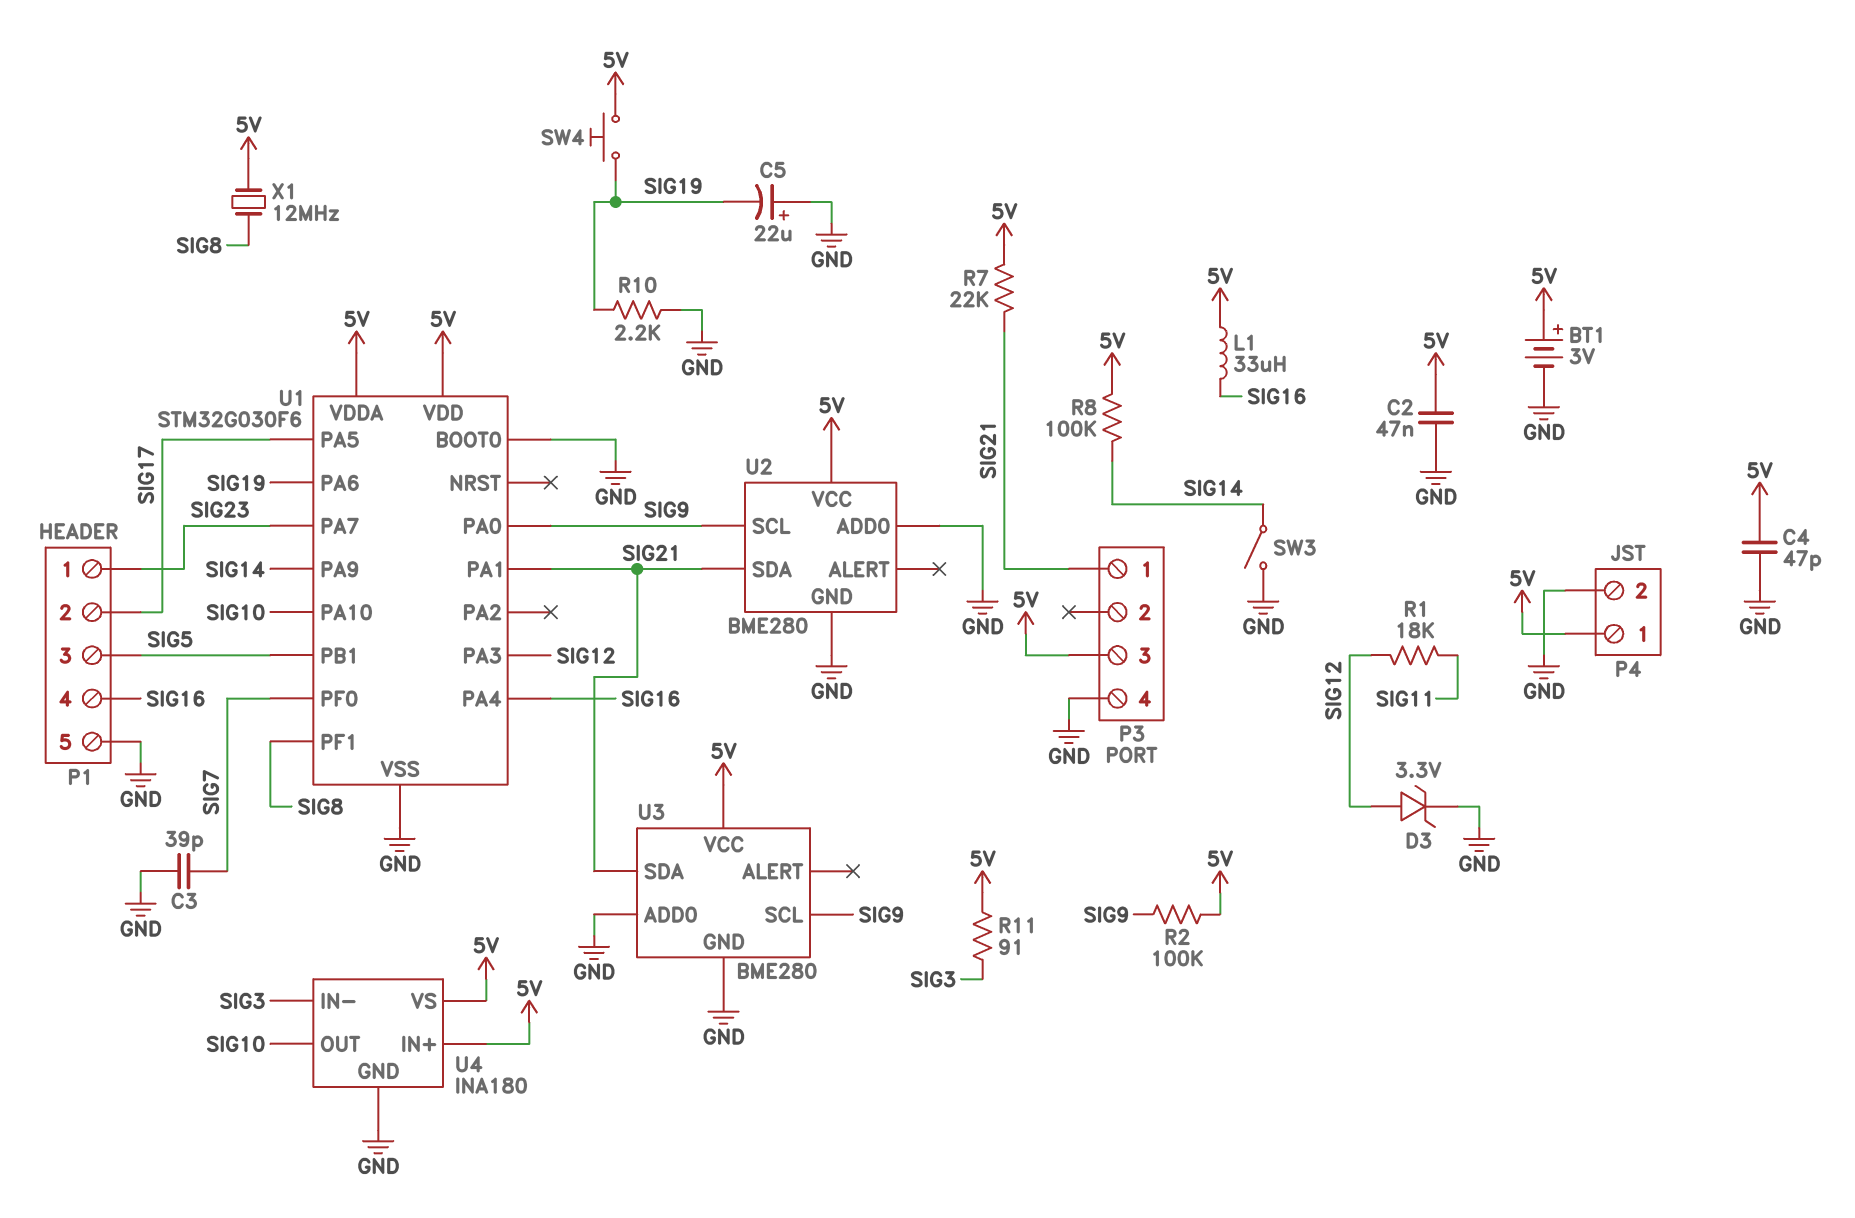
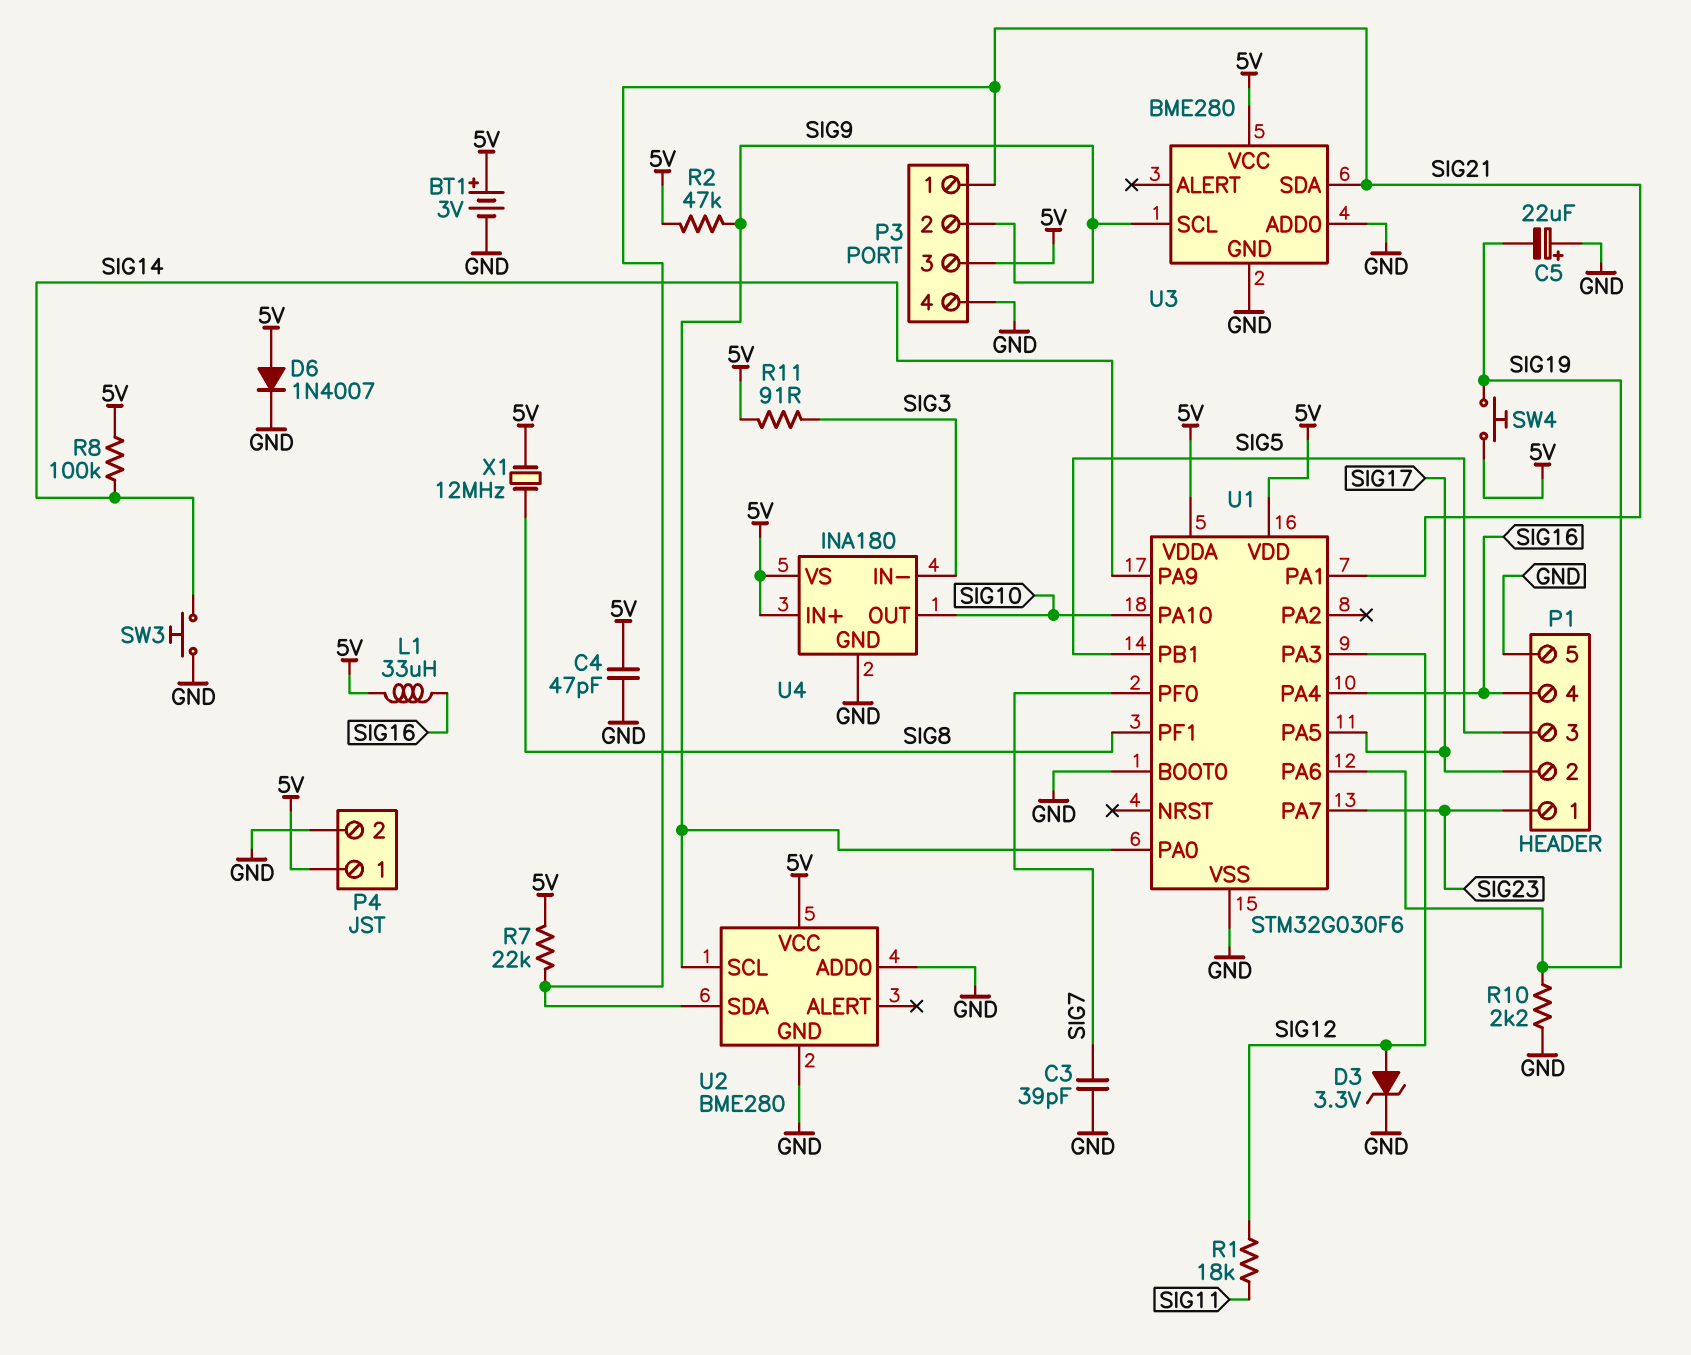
C2: 47nF (5V, GND) -> none
D6: none -> diode 1N4007 (A 5V, K GND)
P3 pin 2: none -> SIG9
R2: 100k (5V, SIG9) -> 47k (5V, SIG9)
SW3: switch (GND, SIG14) -> button (GND, SIG14)

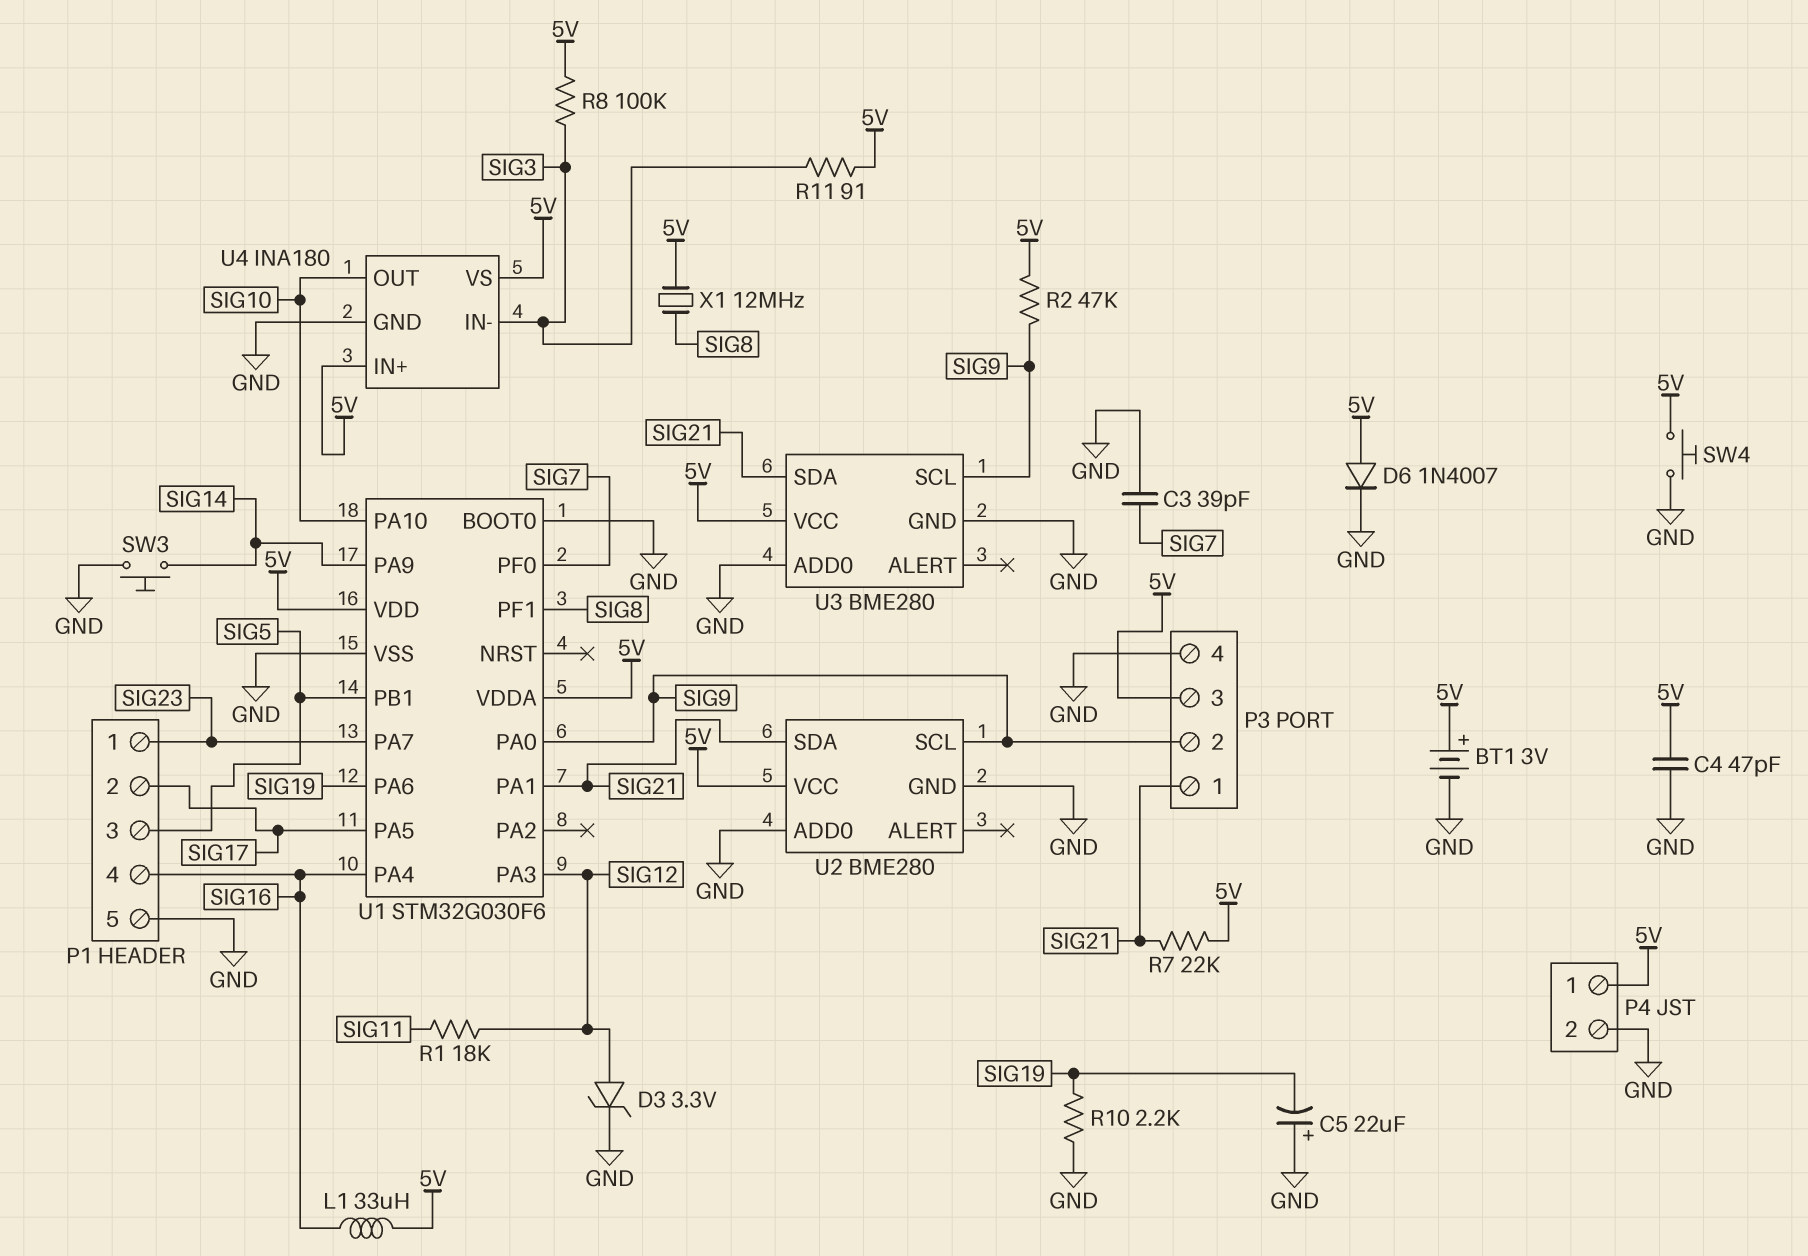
R8: 100k (5V, SIG14) -> 100k (5V, SIG3)
SW4: button (5V, SIG19) -> button (5V, GND)

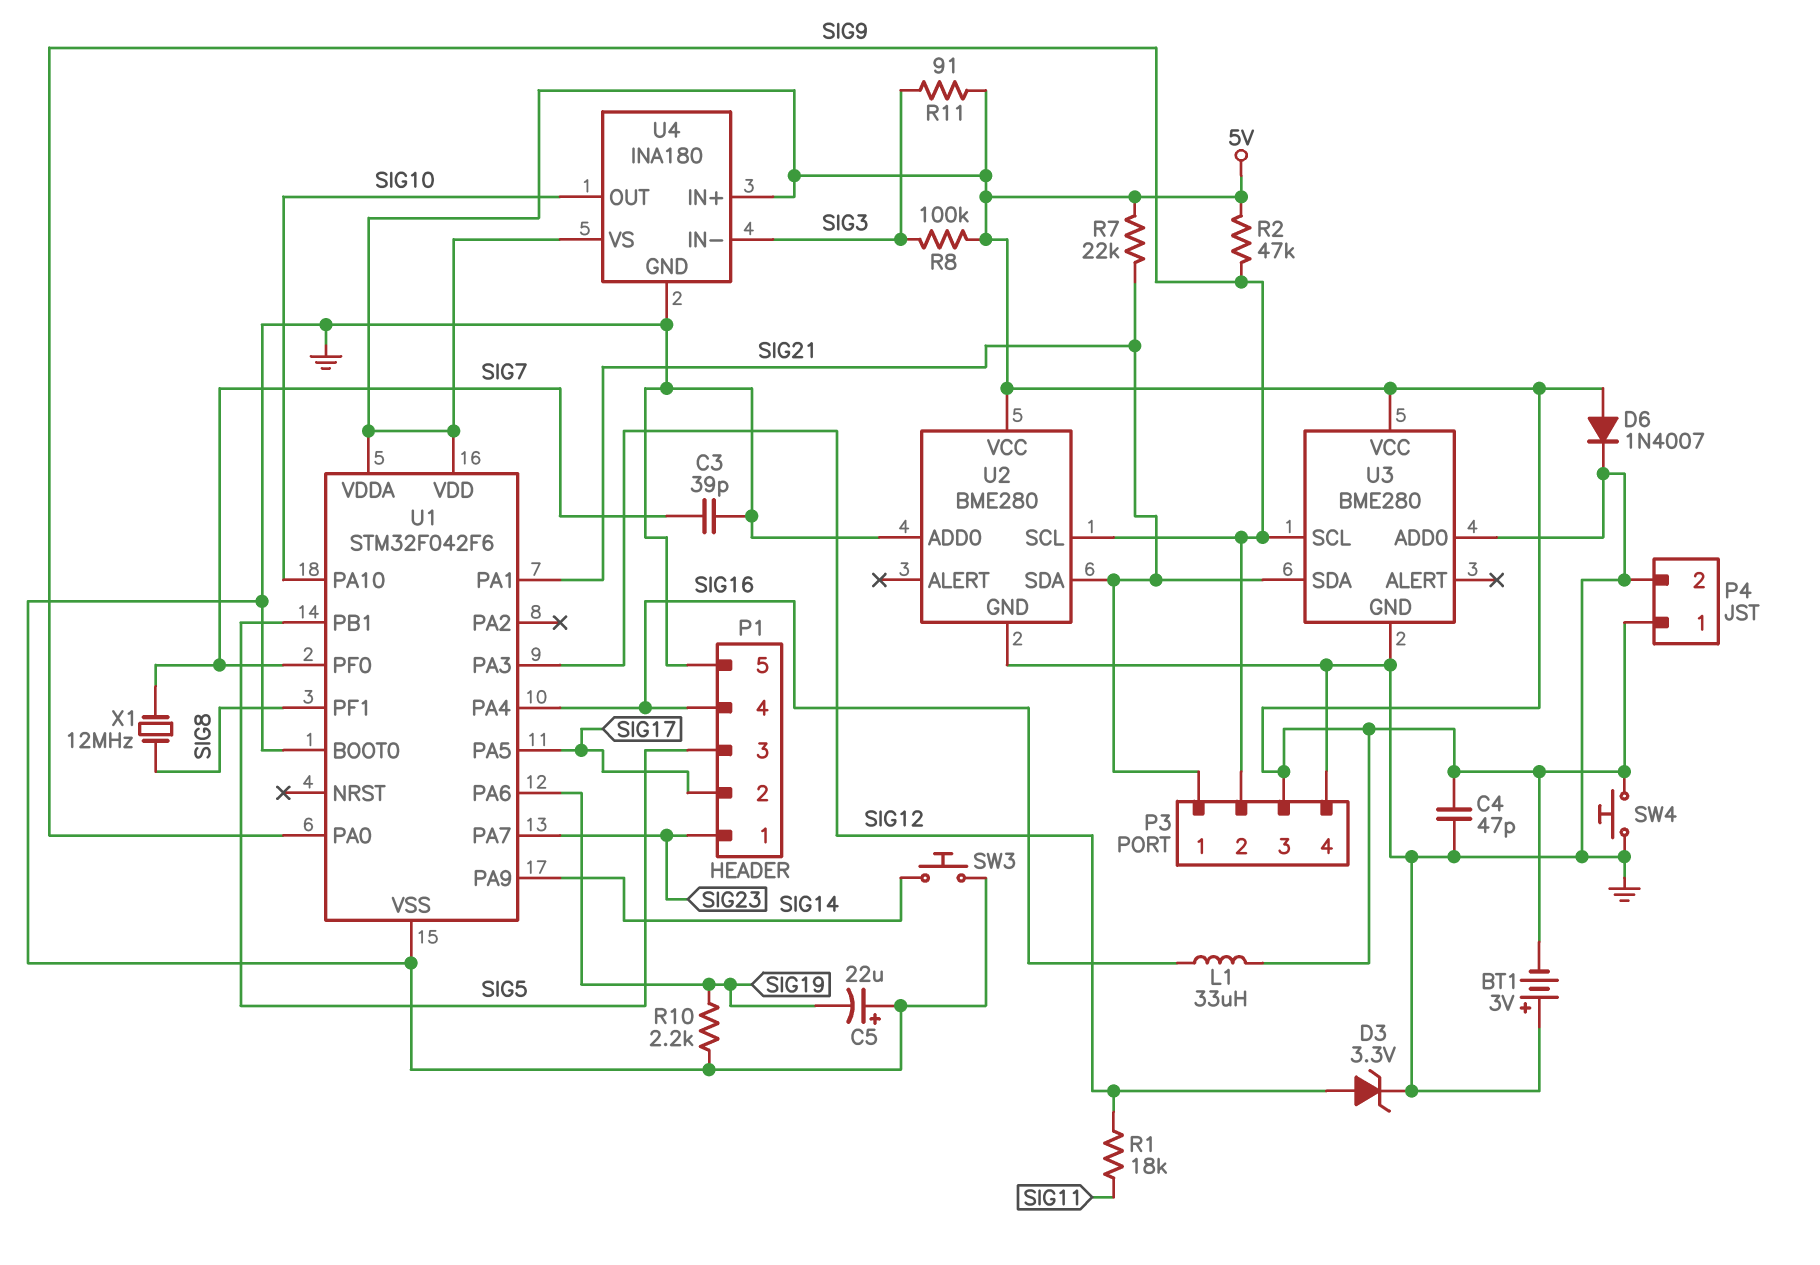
BT1: 3V (plus 5V, minus GND) -> 3V (plus GND, minus 5V)
U1: STM32G030F6 -> STM32F042F6
X1: 12MHz (5V, SIG8) -> 12MHz (SIG7, SIG8)

